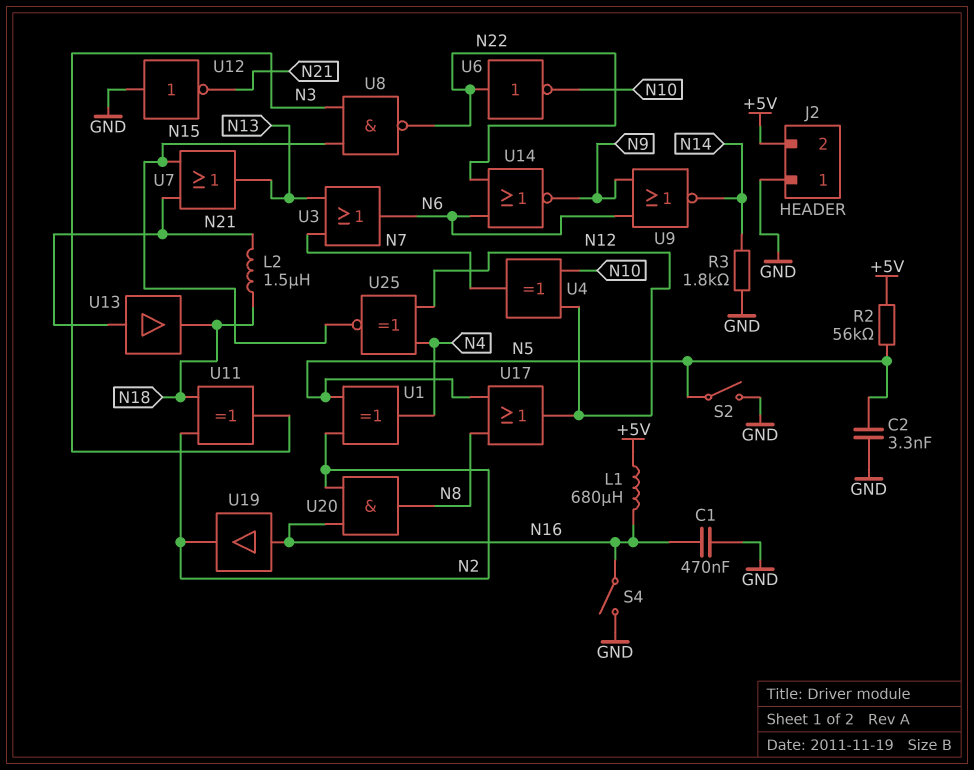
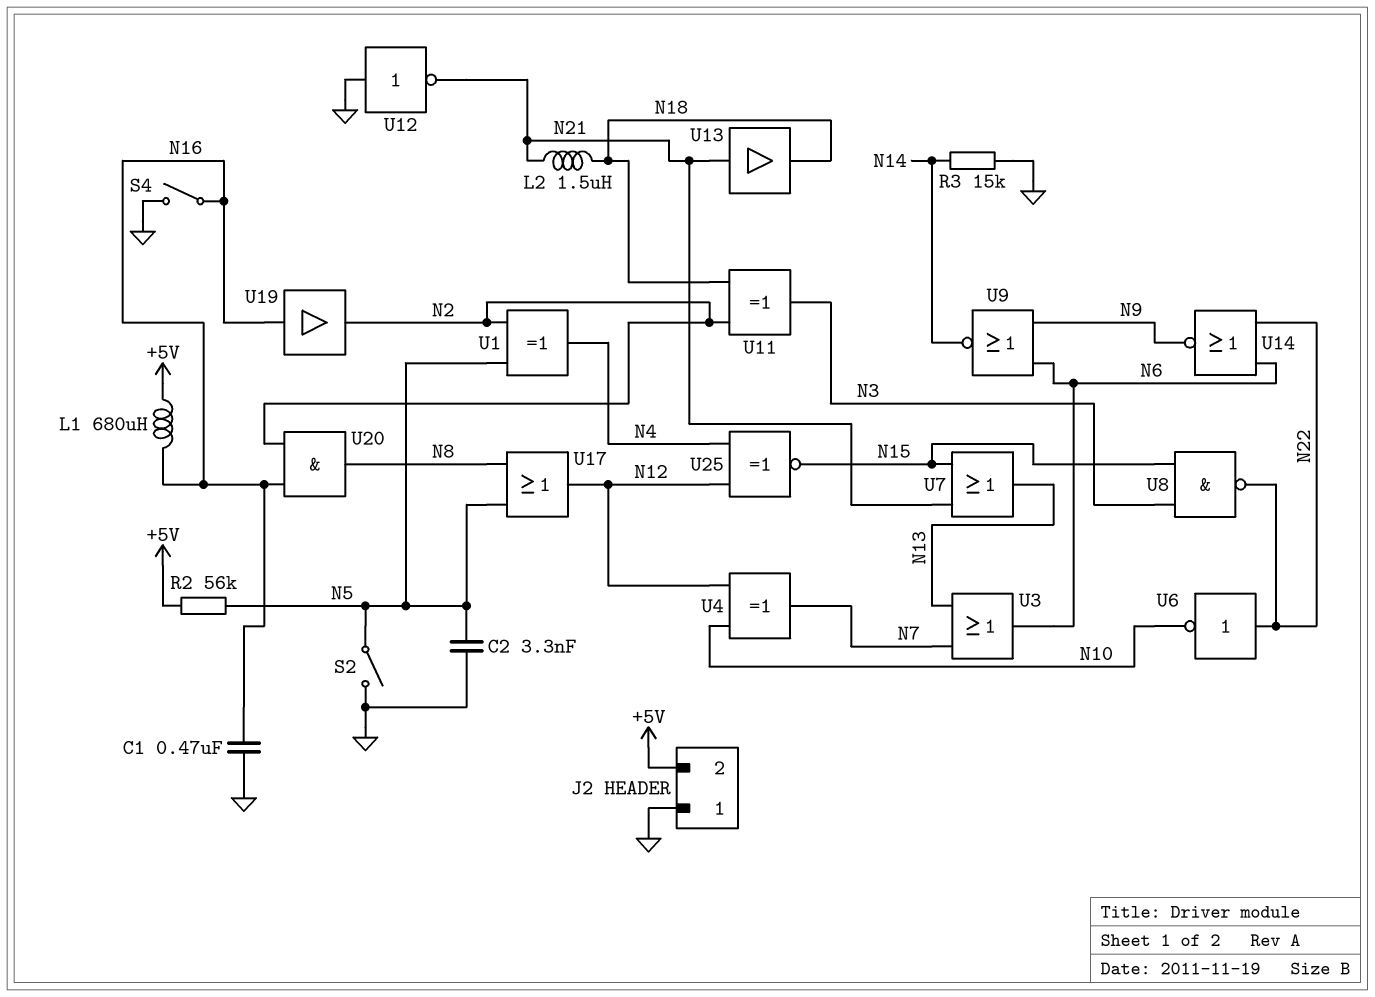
R3: 1.8k (GND, N14) -> 15k (GND, N14)

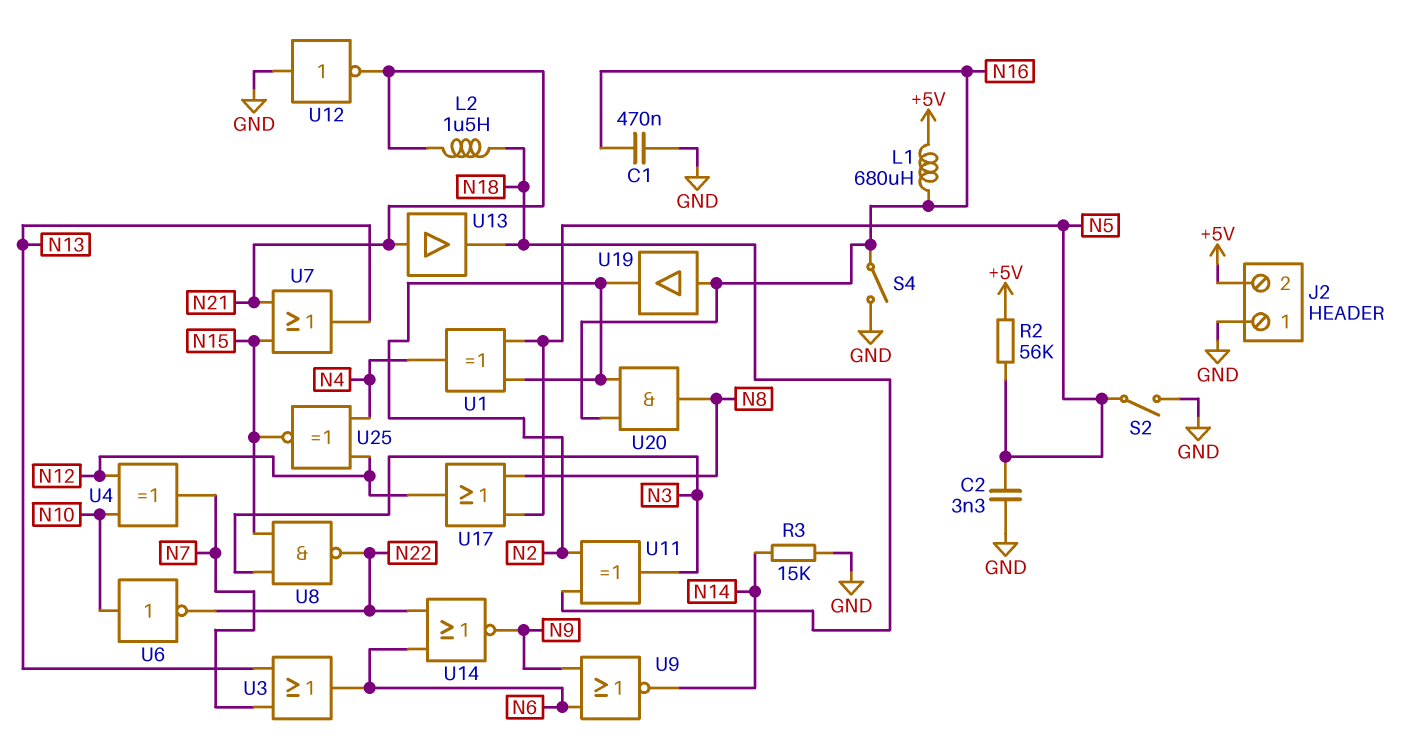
U6: NOT (in N22, out N10) -> NOT (in N10, out N22)

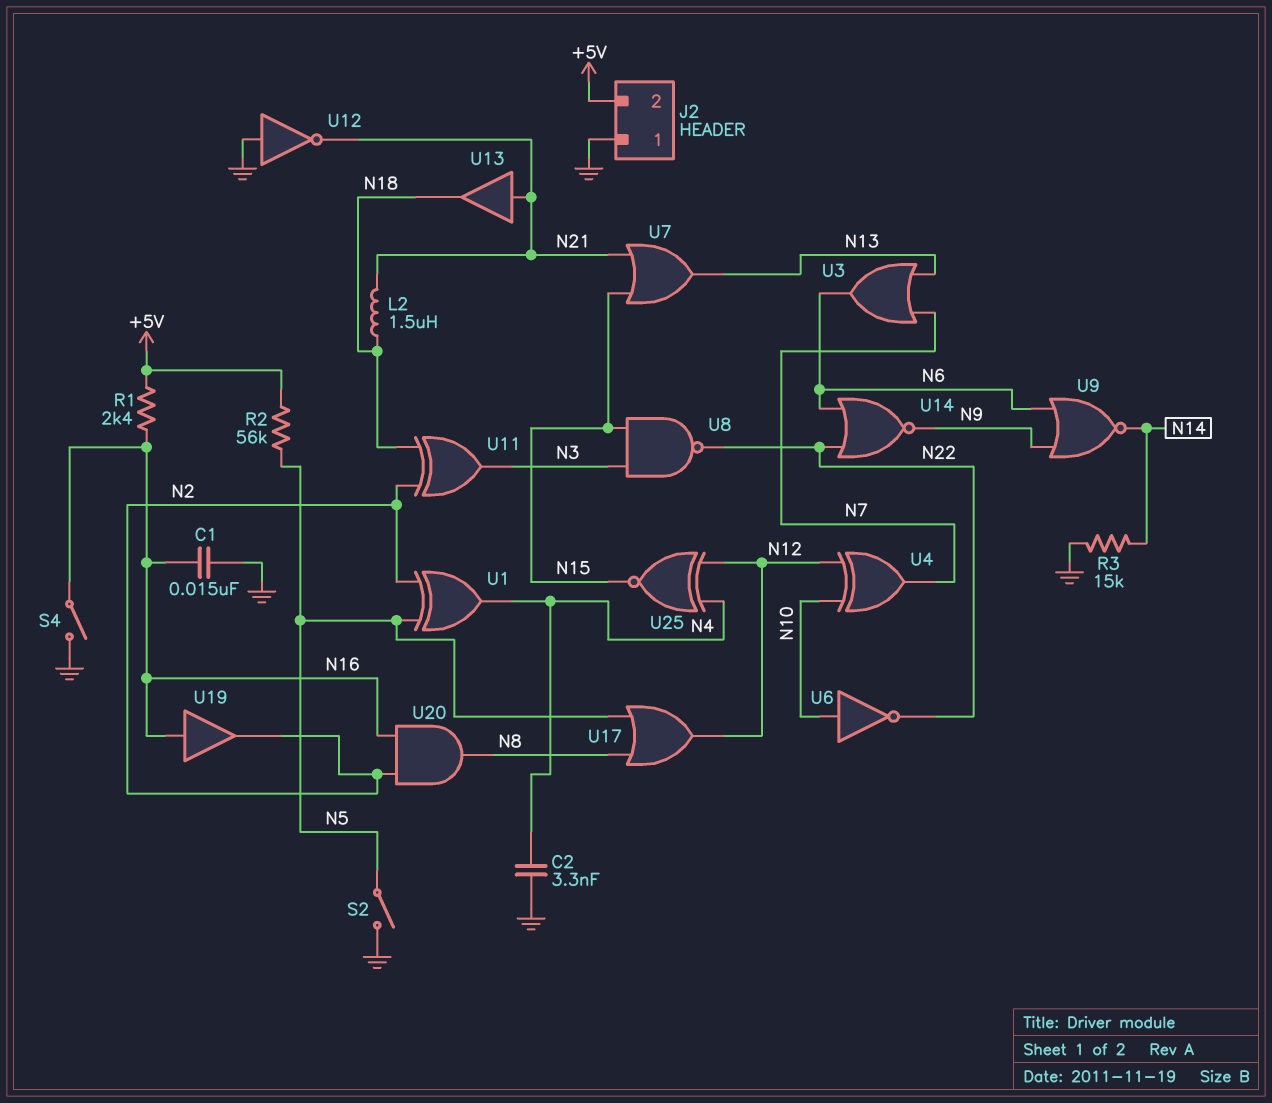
C1: 470nF (GND, N16) -> 15nF (GND, N16)
C2: 3.3nF (GND, N5) -> 3.3nF (GND, N4)
L1: 680uH (+5V, N16) -> none
R1: none -> 2.4k (+5V, N16)

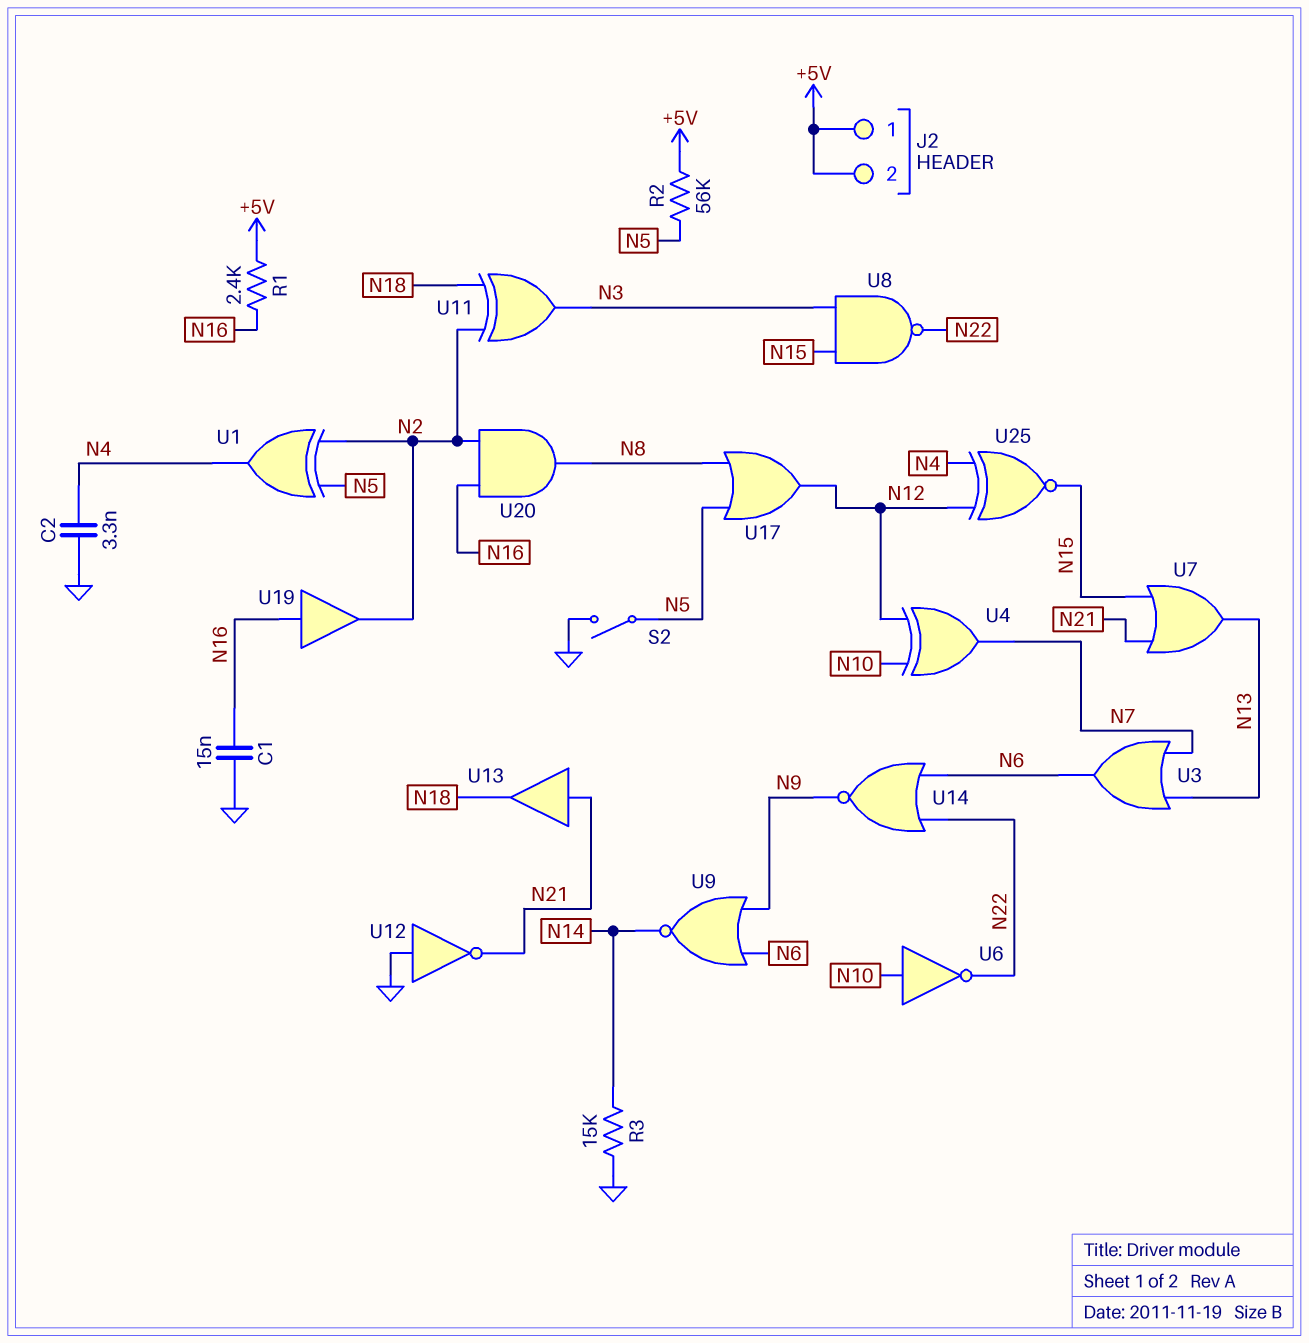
J2 pin 1: GND -> +5V
L2: 1.5uH (N18, N21) -> none
S4: switch (GND, N16) -> none

